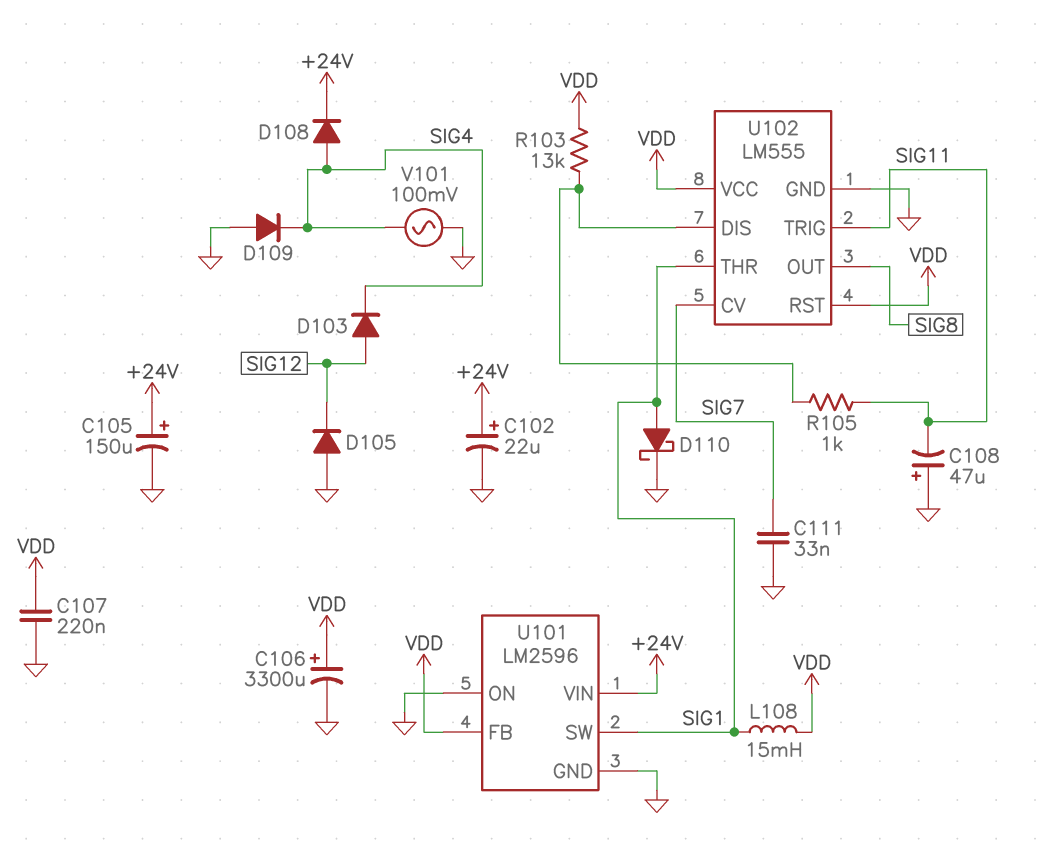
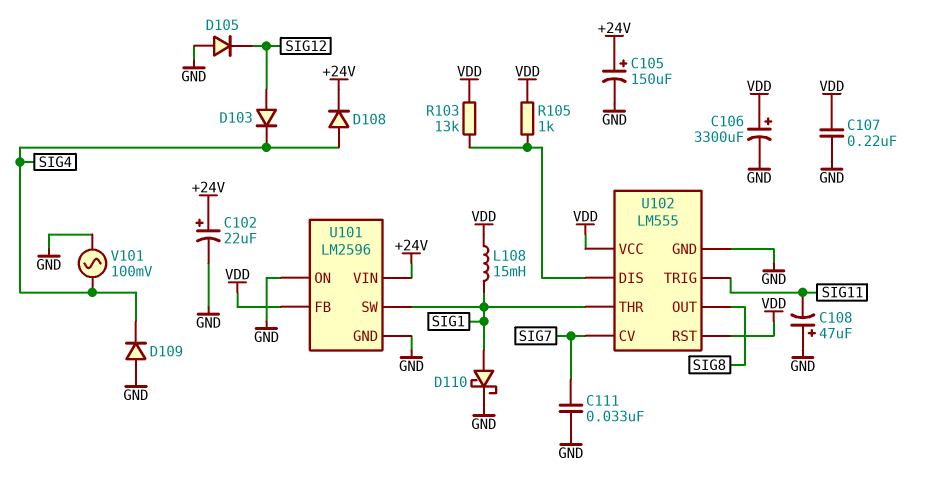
R105: 1k (SIG11, U102/DIS) -> 1k (U102/DIS, VDD)

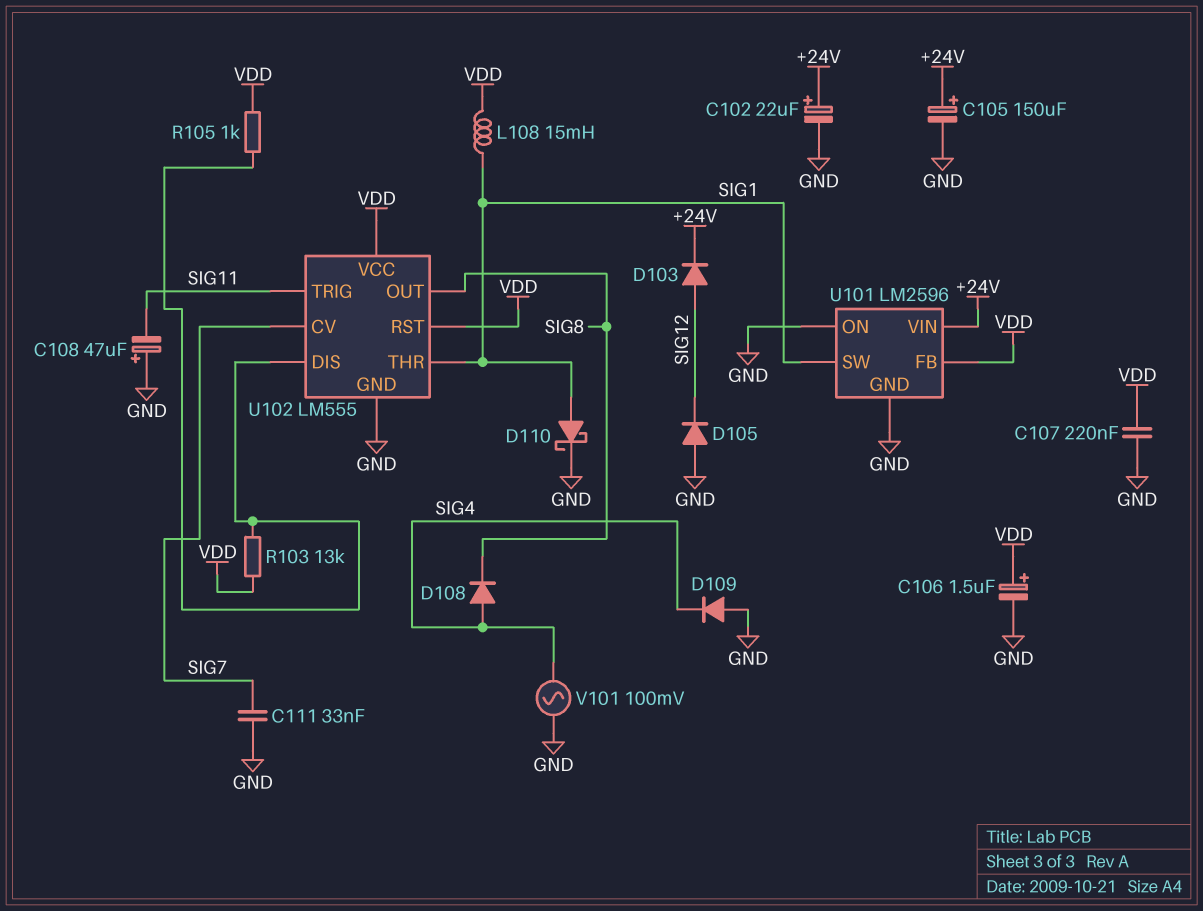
C106: 3300uF (plus VDD, minus GND) -> 1.5uF (plus VDD, minus GND)
D103: diode (A SIG12, K SIG4) -> diode (A SIG12, K +24V)
D108: diode (A SIG4, K +24V) -> diode (A SIG4, K SIG8)

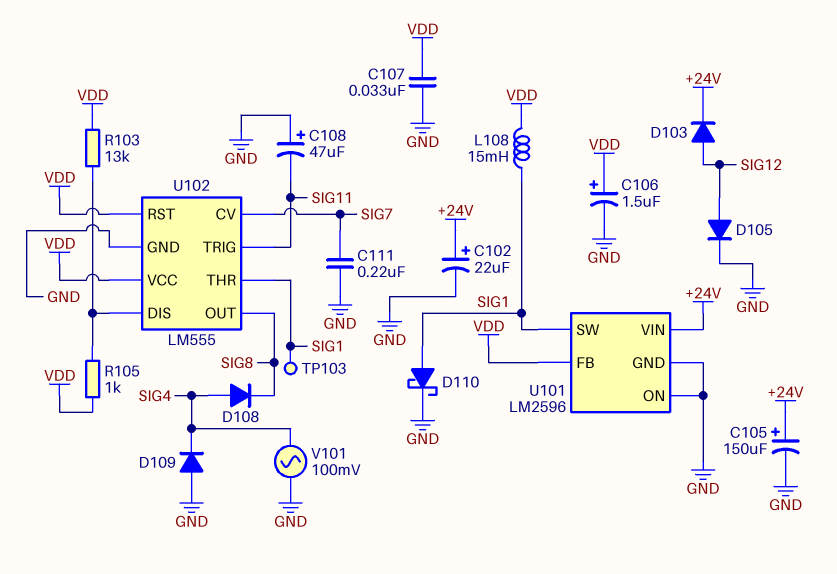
C107: 220nF (GND, VDD) -> 33nF (GND, VDD)
C111: 33nF (GND, SIG7) -> 220nF (GND, SIG7)
D105: diode (A GND, K SIG12) -> diode (A SIG12, K GND)
TP103: none -> test point (SIG1)

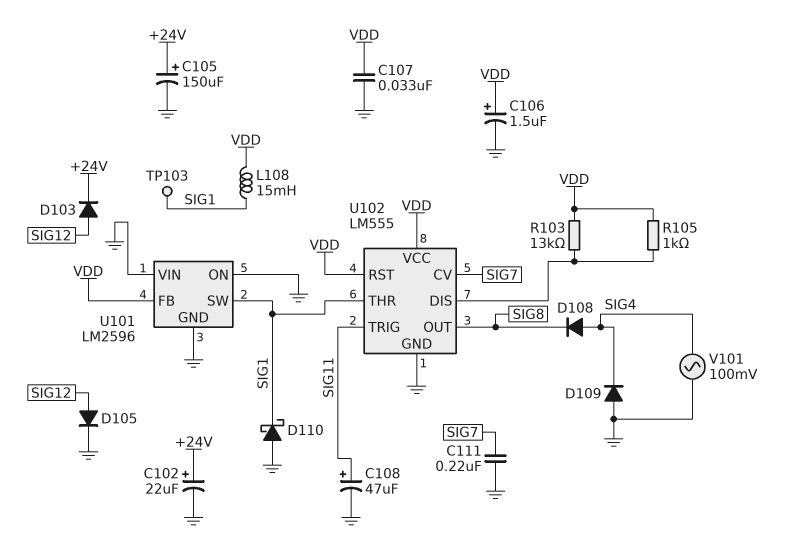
C108: 47uF (plus GND, minus SIG11) -> 47uF (plus SIG11, minus GND)
D110: schottky (A SIG1, K GND) -> schottky (A GND, K SIG1)
U101 pin VIN: +24V -> GND

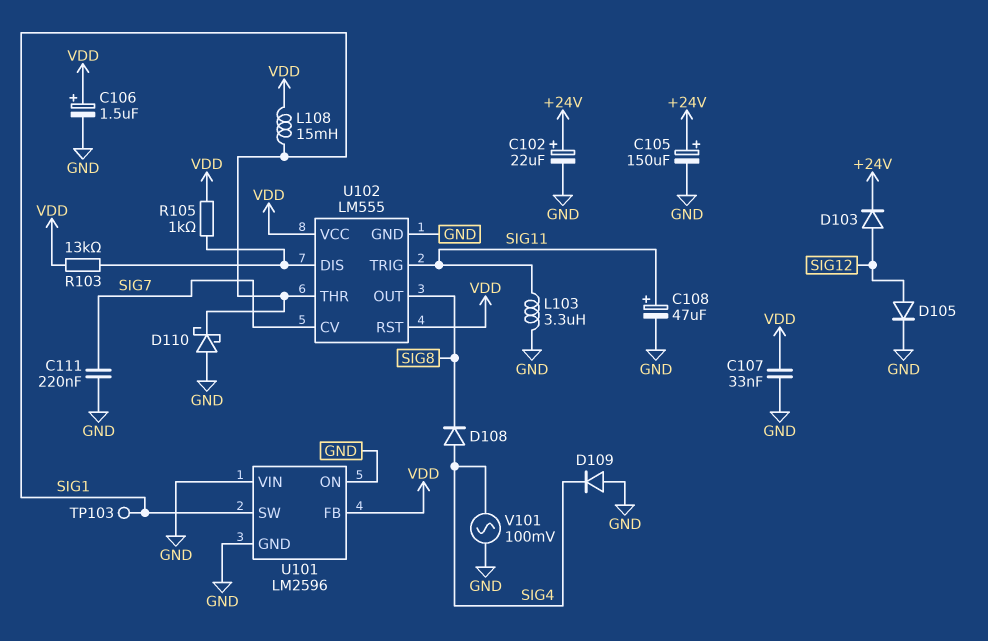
L103: none -> 3.3uH (GND, SIG11)

